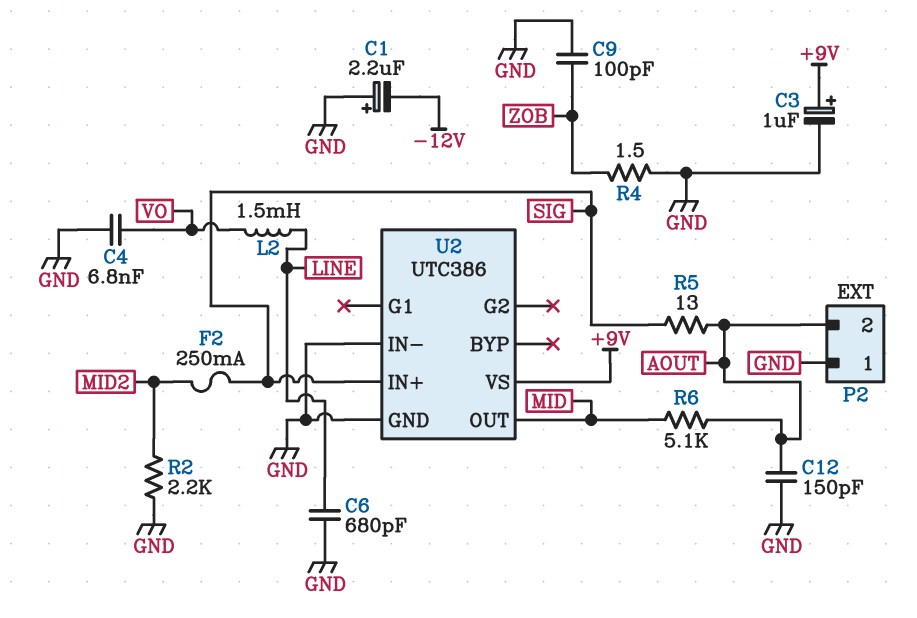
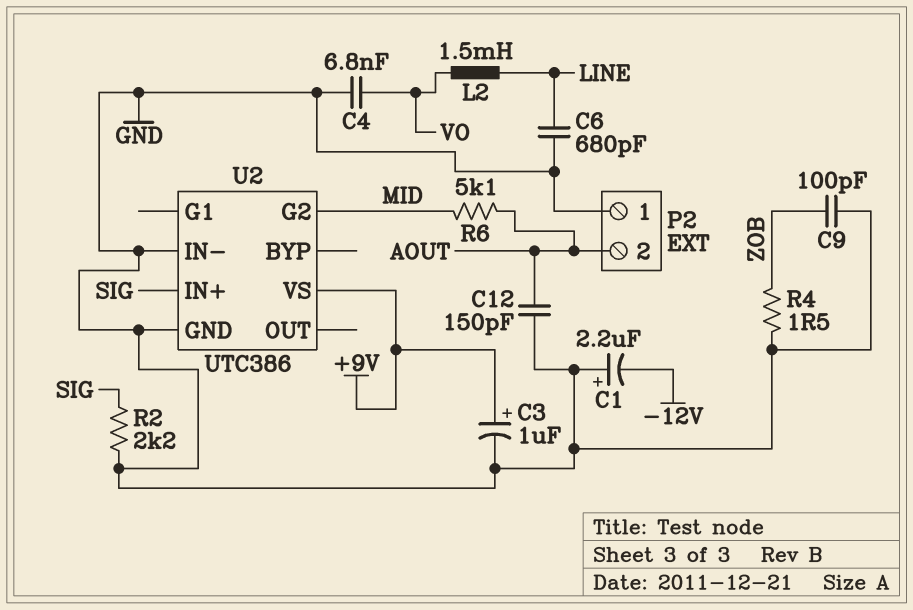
F2: 250mA (MID2, SIG) -> none
R2: 2.2k (GND, MID2) -> 2.2k (GND, SIG)
R5: 13 (AOUT, SIG) -> none
U2 pin G2: none -> MID
U2 pin OUT: MID -> none

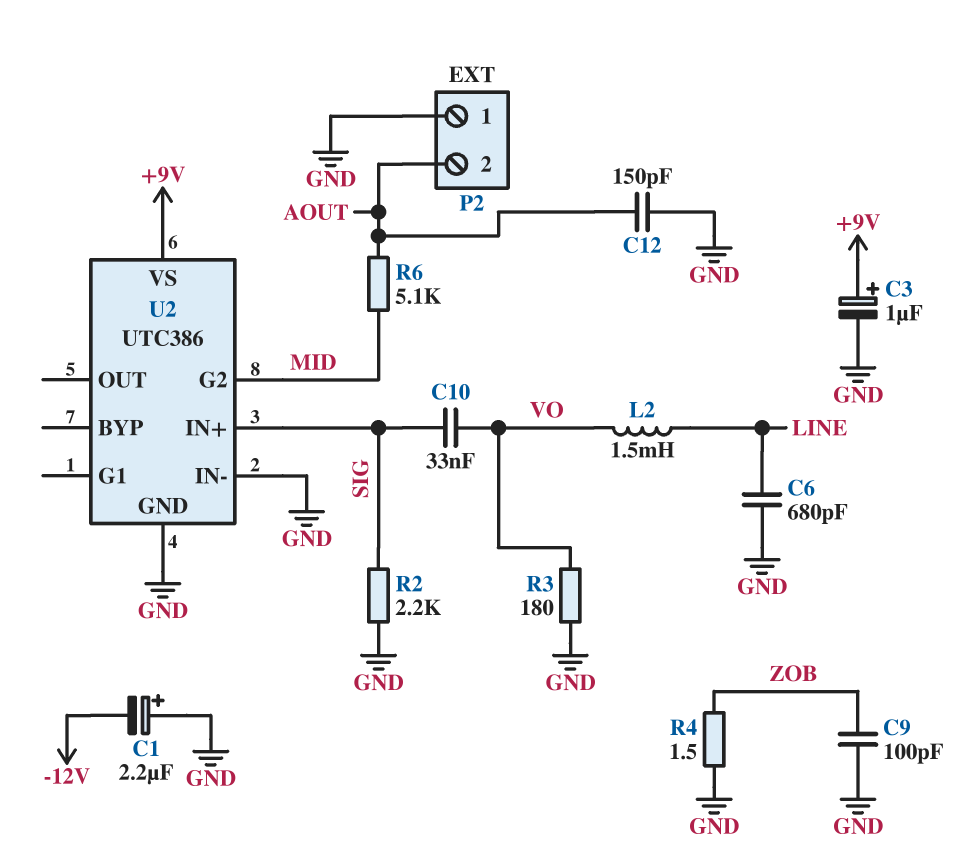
C4: 6.8nF (GND, VO) -> none
C10: none -> 33nF (SIG, VO)
R3: none -> 180 (GND, VO)

